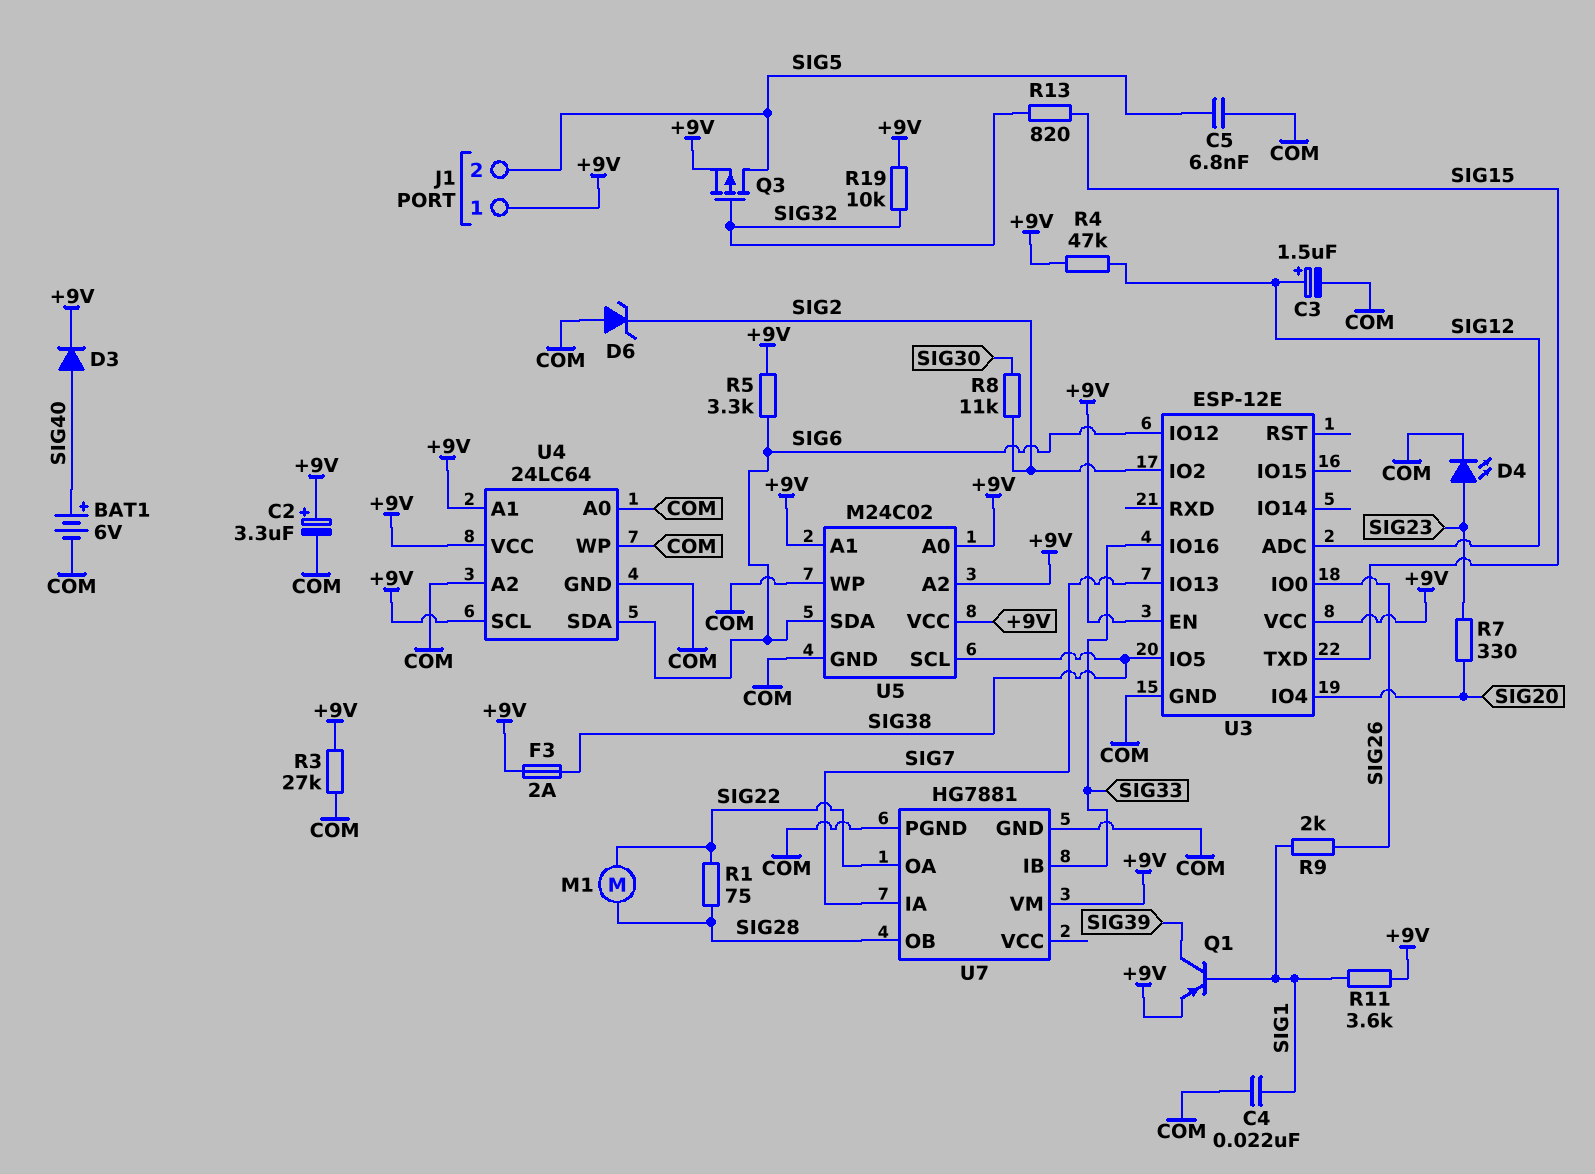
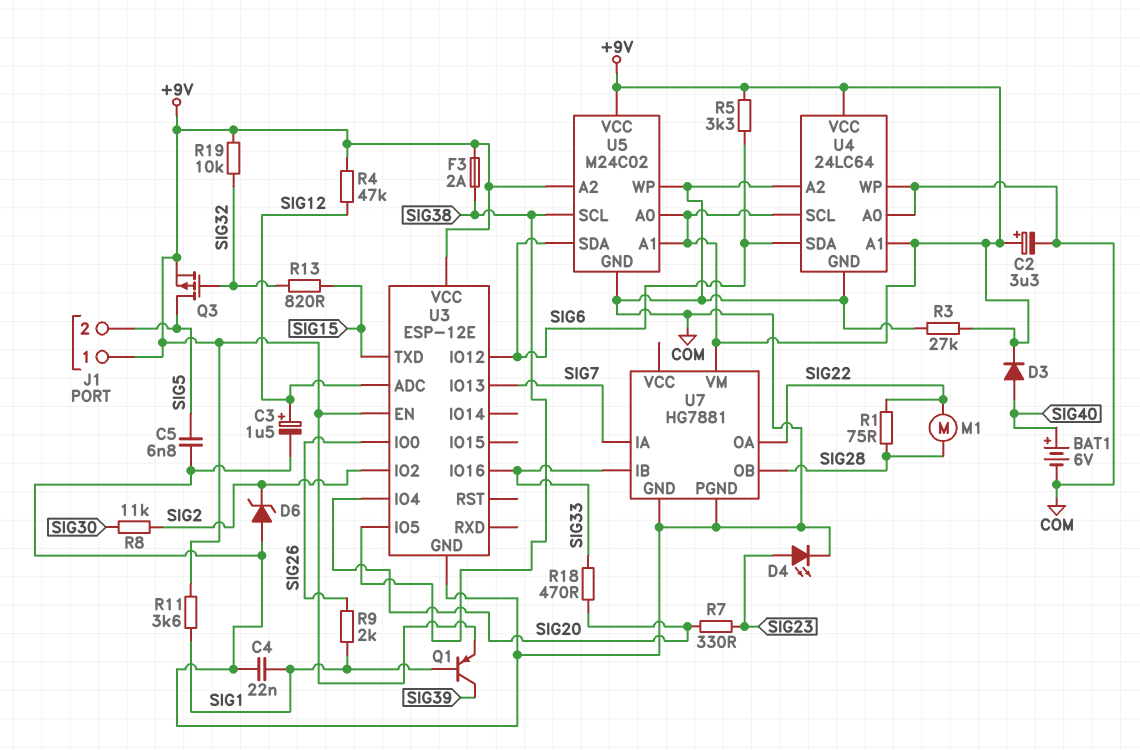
R18: none -> 470 (SIG20, SIG33)

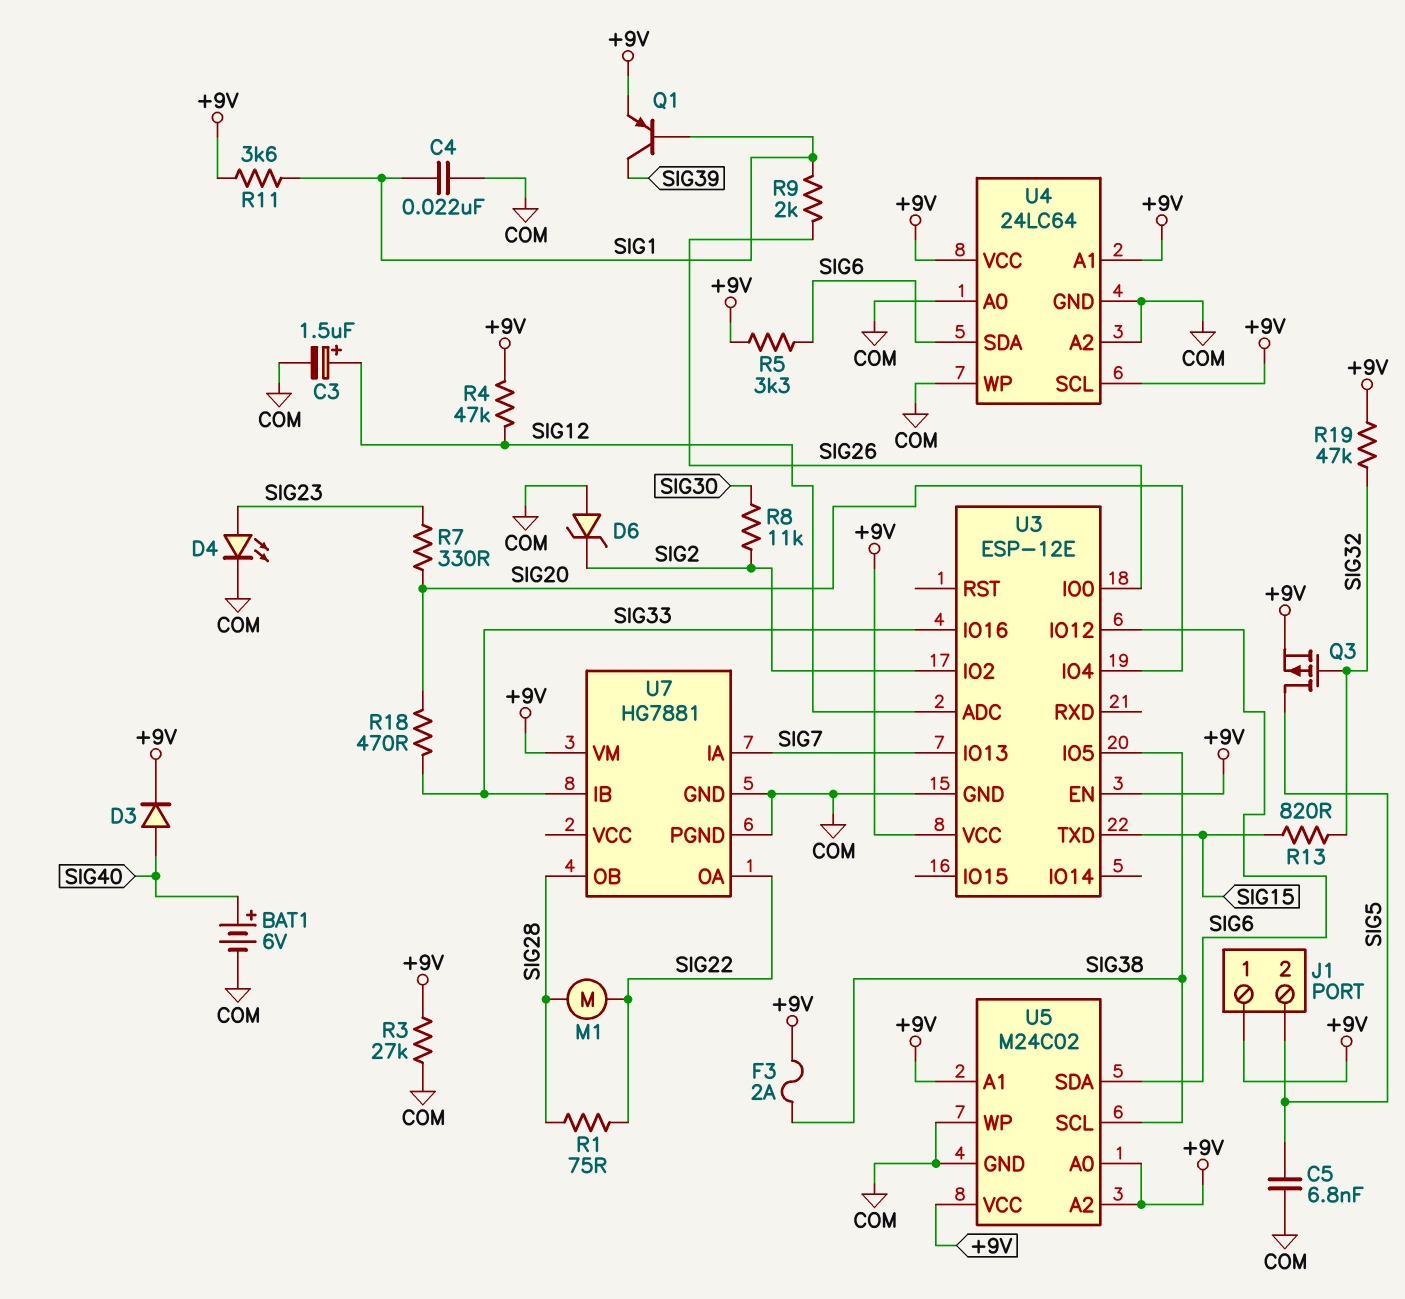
C2: 3.3uF (plus +9V, minus COM) -> none
R19: 10k (+9V, SIG32) -> 47k (+9V, SIG32)

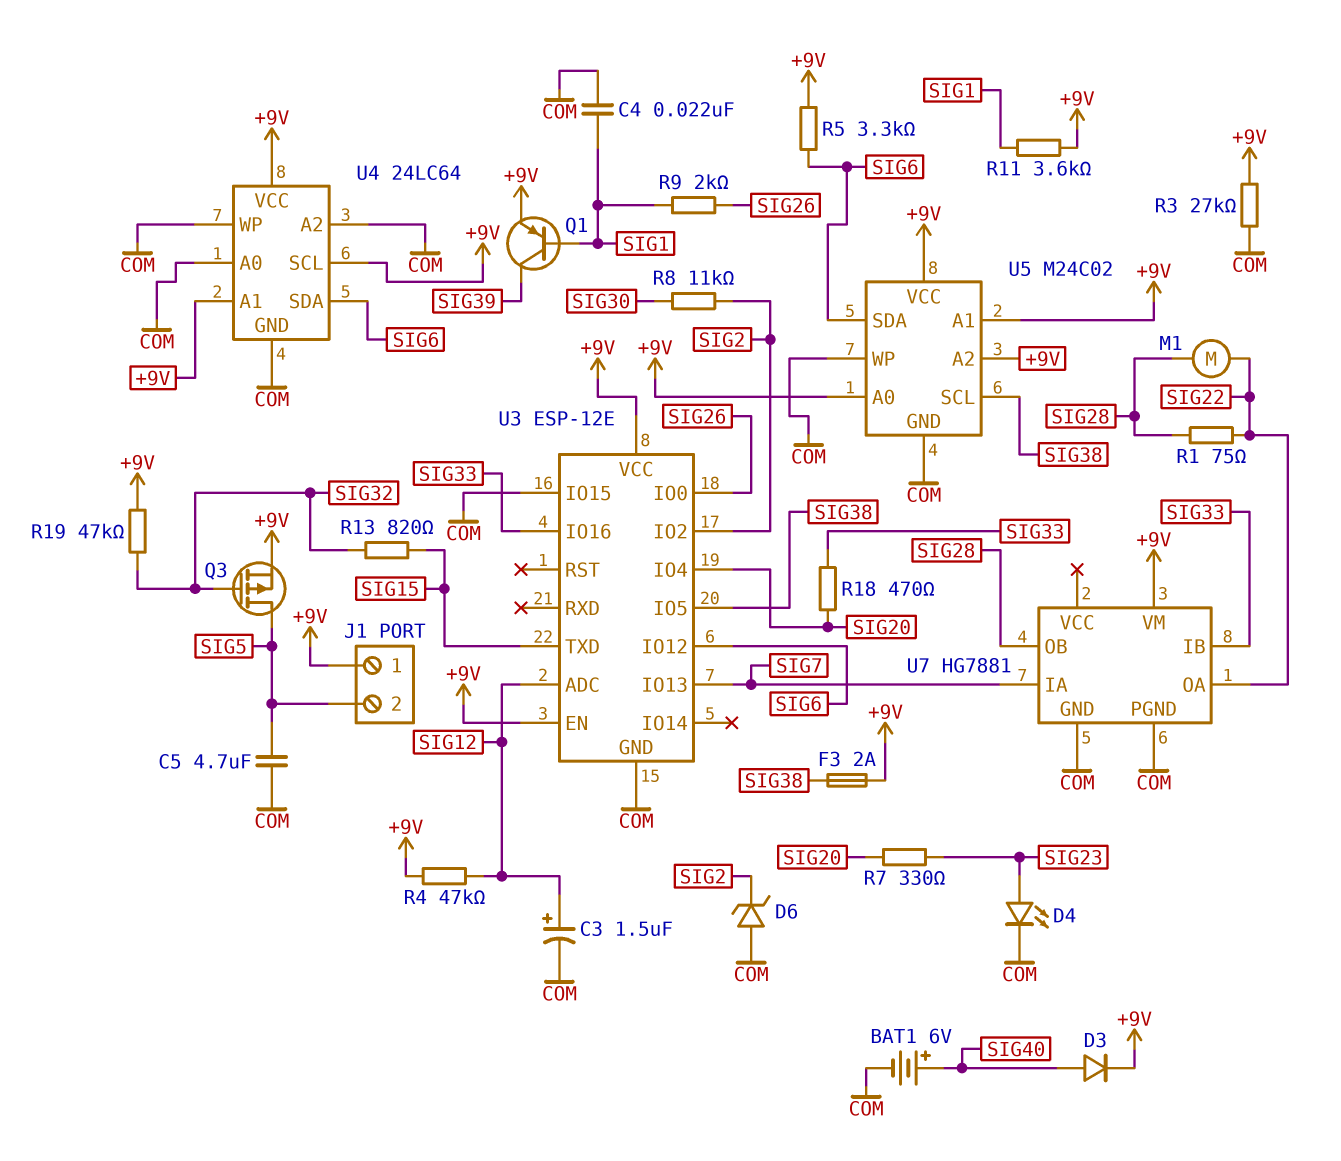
C5: 6.8nF (COM, SIG5) -> 4.7uF (COM, SIG5)
U3 pin IO15: none -> COM

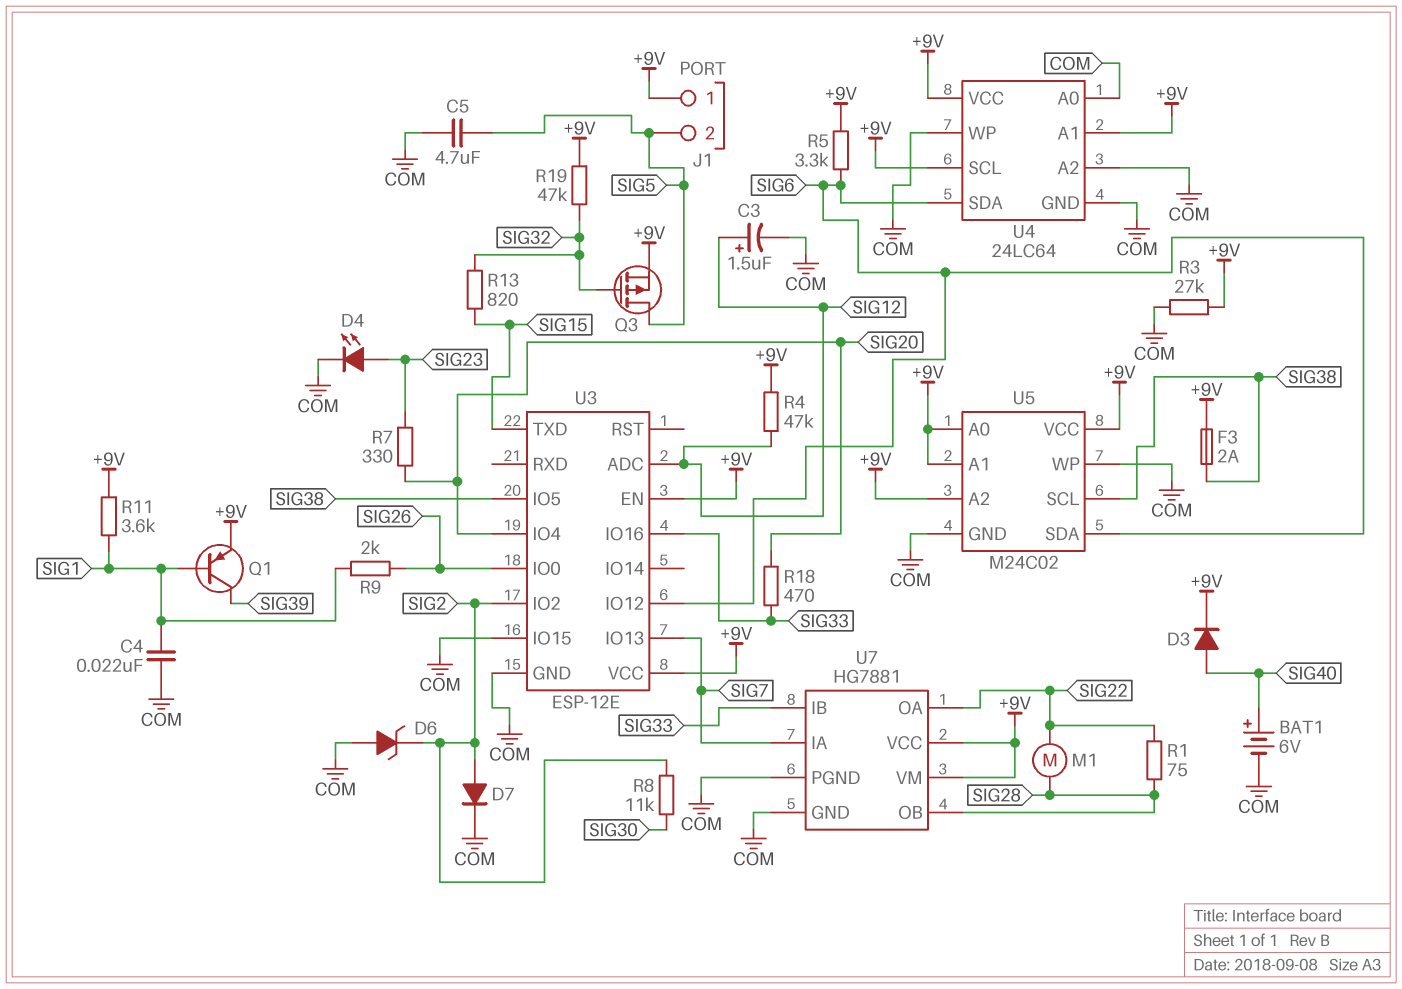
D7: none -> diode (A SIG2, K COM)
U7 pin VCC: none -> +9V

